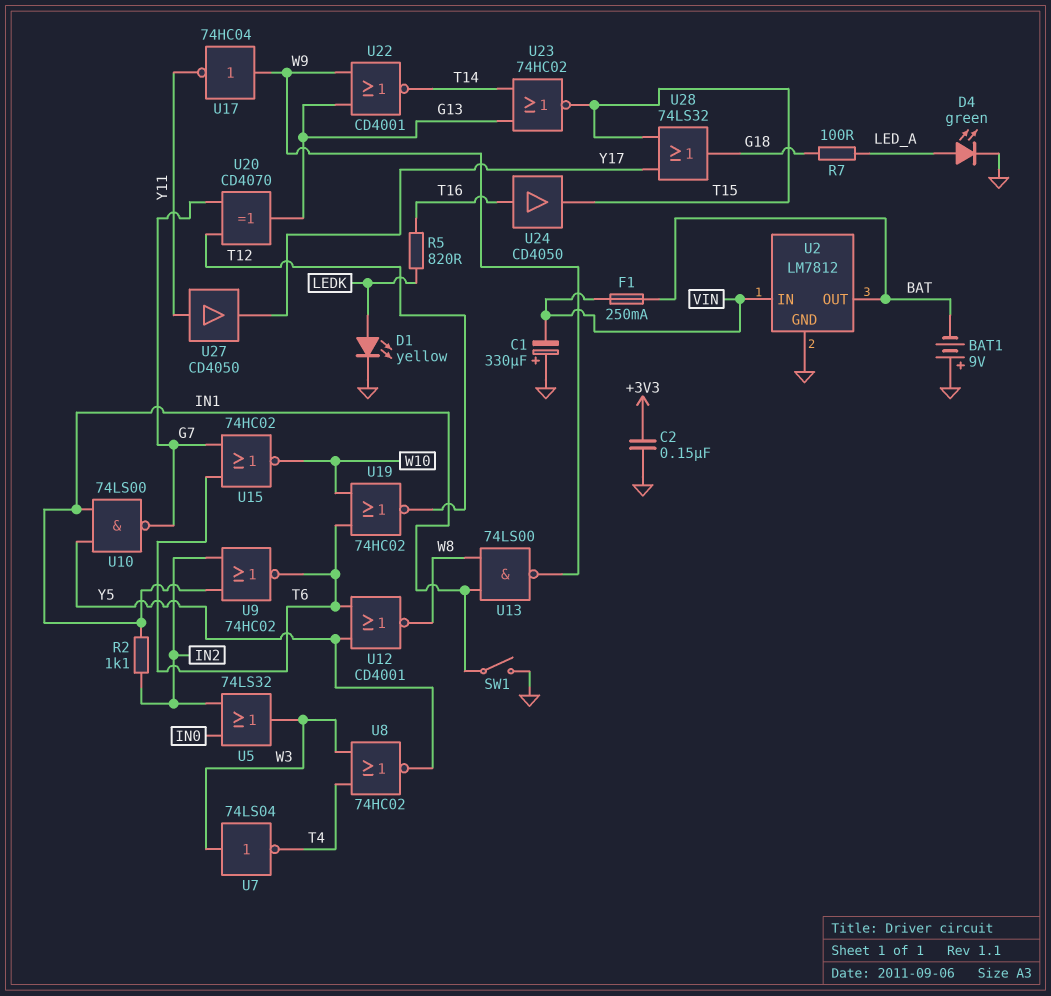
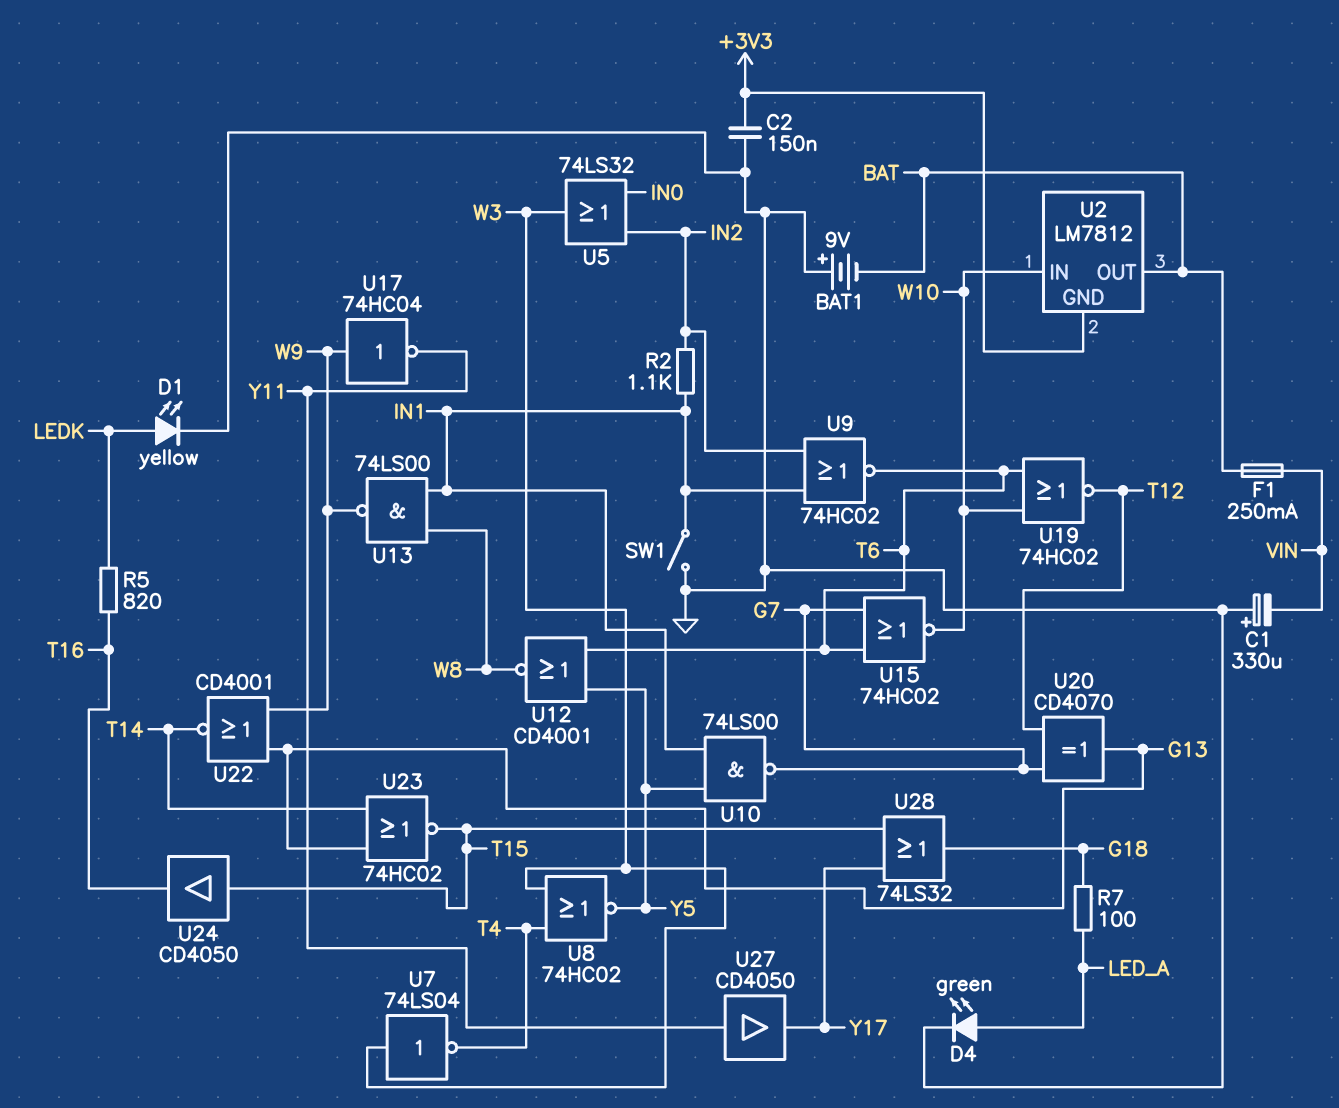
U2 pin GND: GND -> +3V3
U2 pin IN: VIN -> W10
U24: buffer CD4050 (in T16, out T15) -> buffer CD4050 (in T15, out T16)

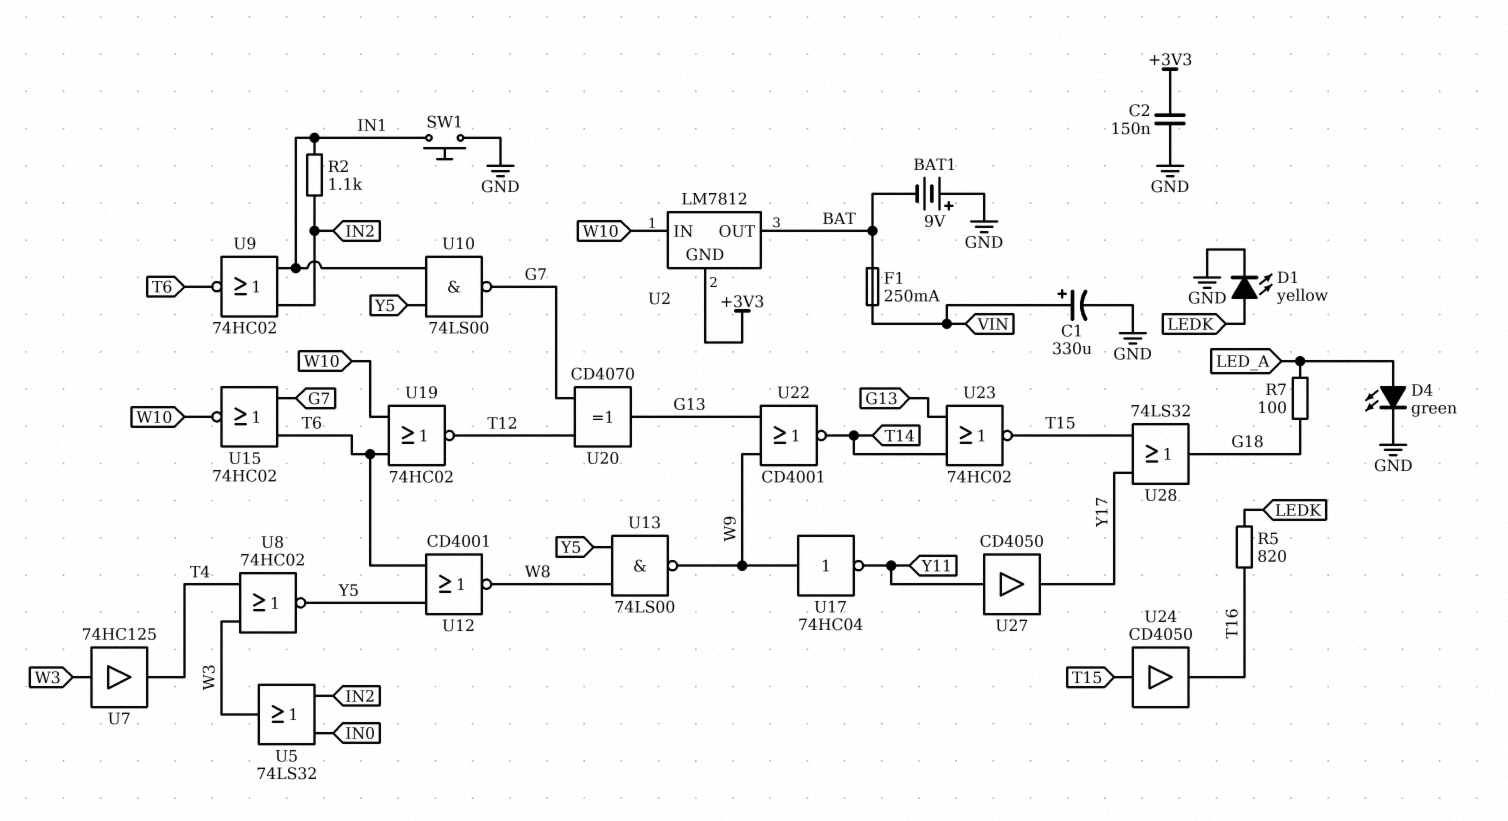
C1: 330uF (plus GND, minus VIN) -> 330uF (plus VIN, minus GND)
SW1: switch (GND, IN1) -> button (GND, IN1)
U7: NOT 74LS04 (in W3, out T4) -> buffer 74HC125 (in W3, out T4)
U13: NAND 74LS00 (in IN1, in W8, out W9) -> NAND 74LS00 (in W8, in Y5, out W9)

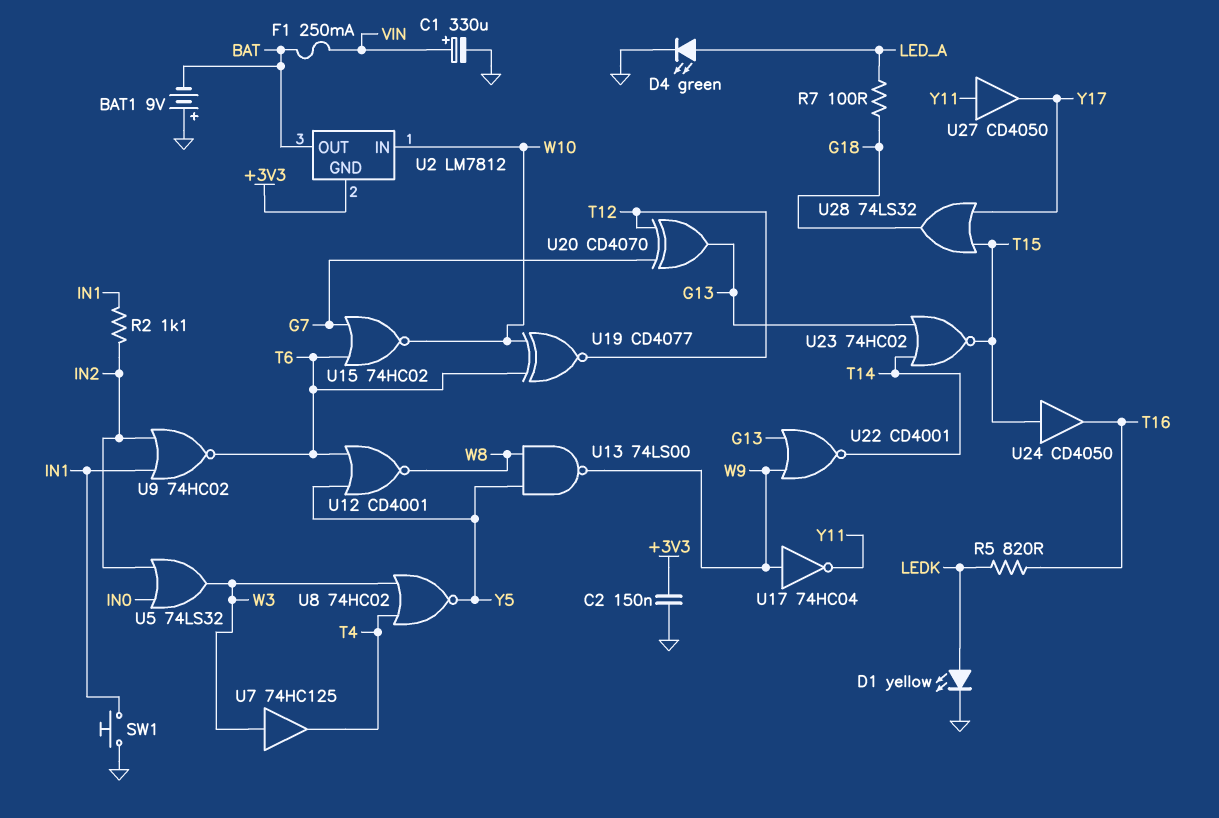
U10: NAND 74LS00 (in IN1, in Y5, out G7) -> none
U19: NOR 74HC02 (in T6, in W10, out T12) -> XNOR CD4077 (in T6, in W10, out T12)

